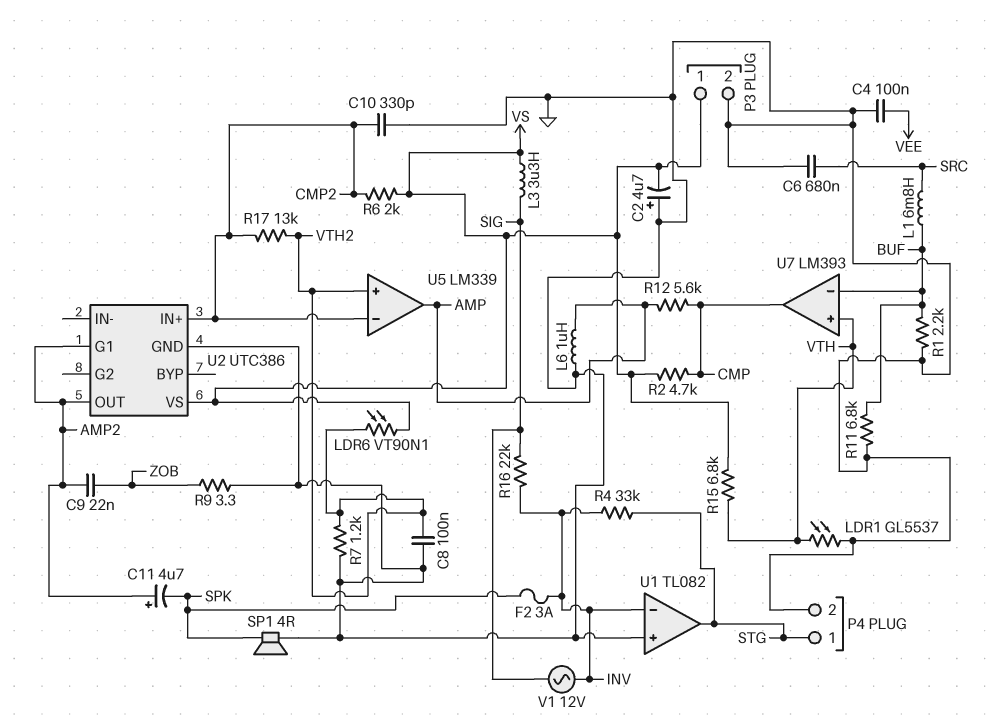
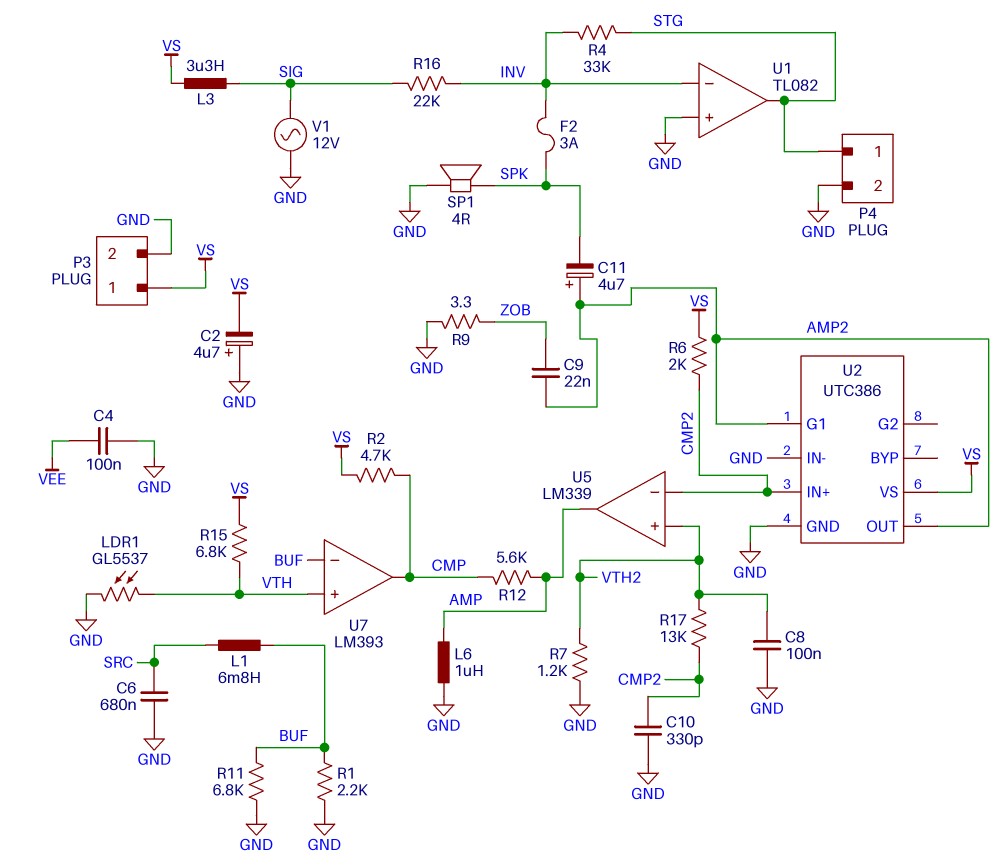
LDR6: VT90N1 (VS, VTH2) -> none
U2 pin IN-: none -> GND
V1: AC 12V (INV, SIG) -> AC 12V (GND, SIG)

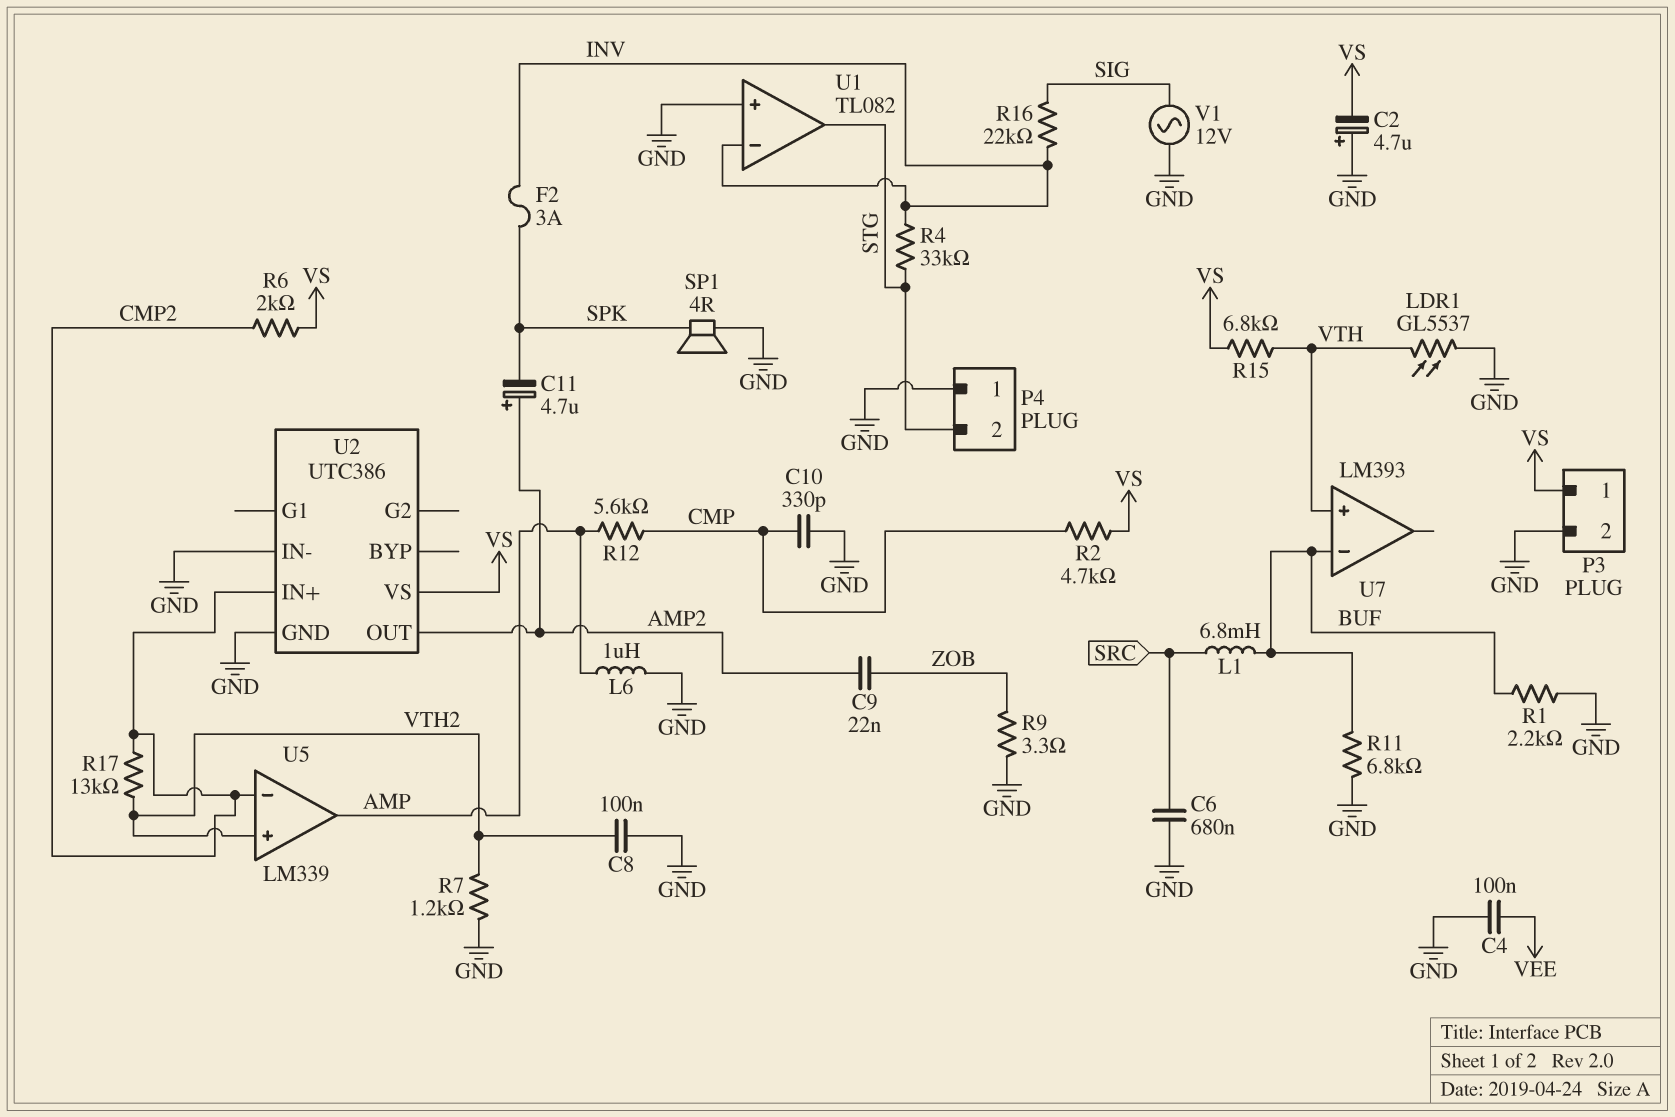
C10: 330pF (CMP2, GND) -> 330pF (CMP, GND)
L3: 3.3uH (SIG, VS) -> none
P4 pin 1: STG -> GND
P4 pin 2: GND -> STG
U2 pin G1: AMP2 -> none
U7 pin out: CMP -> none

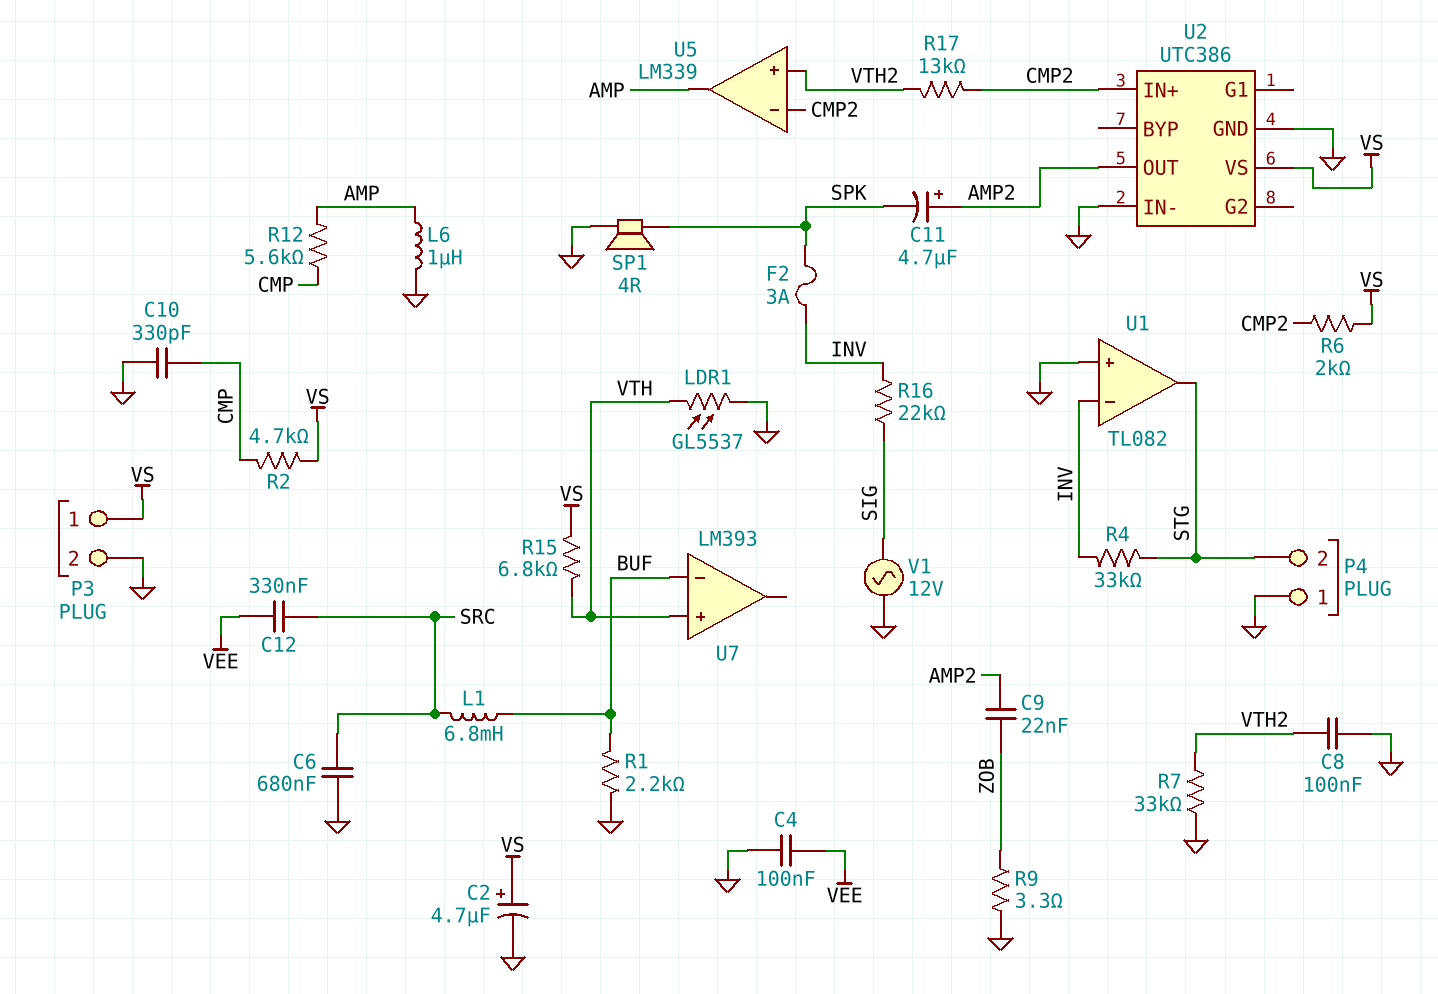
C2: 4.7uF (plus GND, minus VS) -> 4.7uF (plus VS, minus GND)
C12: none -> 330nF (SRC, VEE)
R7: 1.2k (GND, VTH2) -> 33k (GND, VTH2)
R11: 6.8k (BUF, GND) -> none

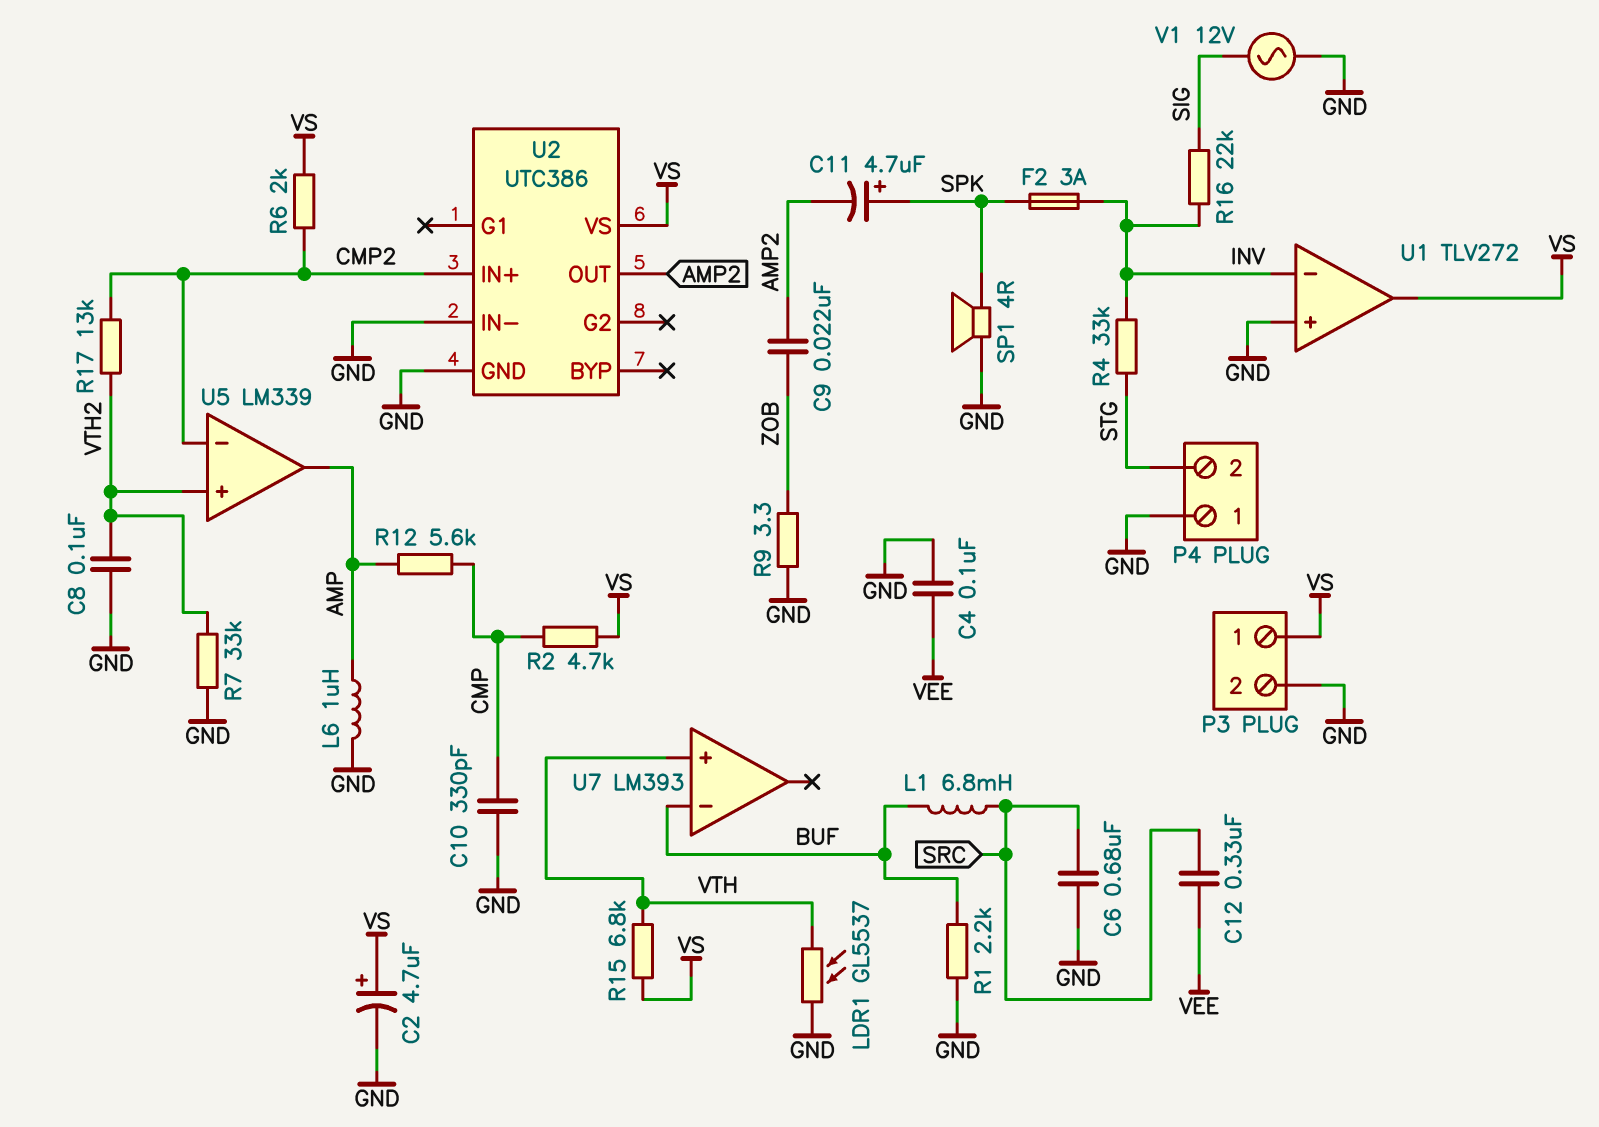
C11: 4.7uF (plus AMP2, minus SPK) -> 4.7uF (plus SPK, minus AMP2)
U1: TL082 -> TLV272
U1 pin out: STG -> VS

